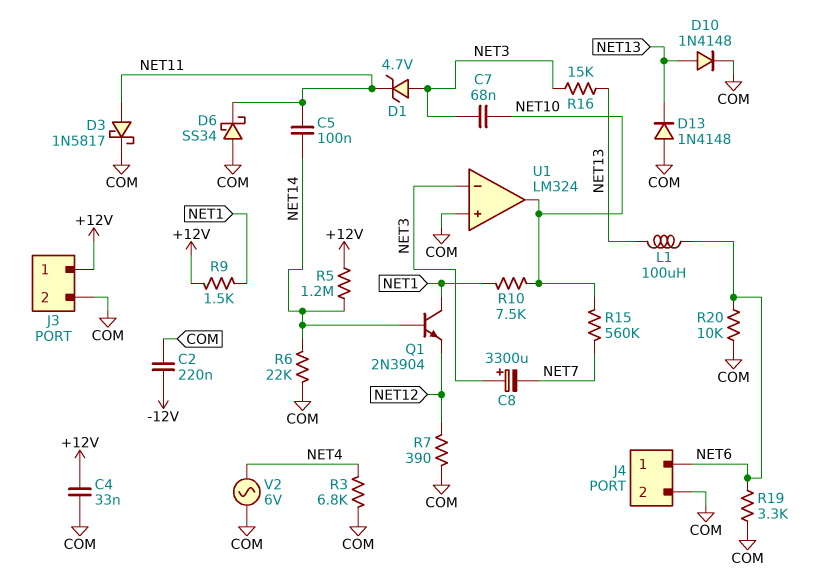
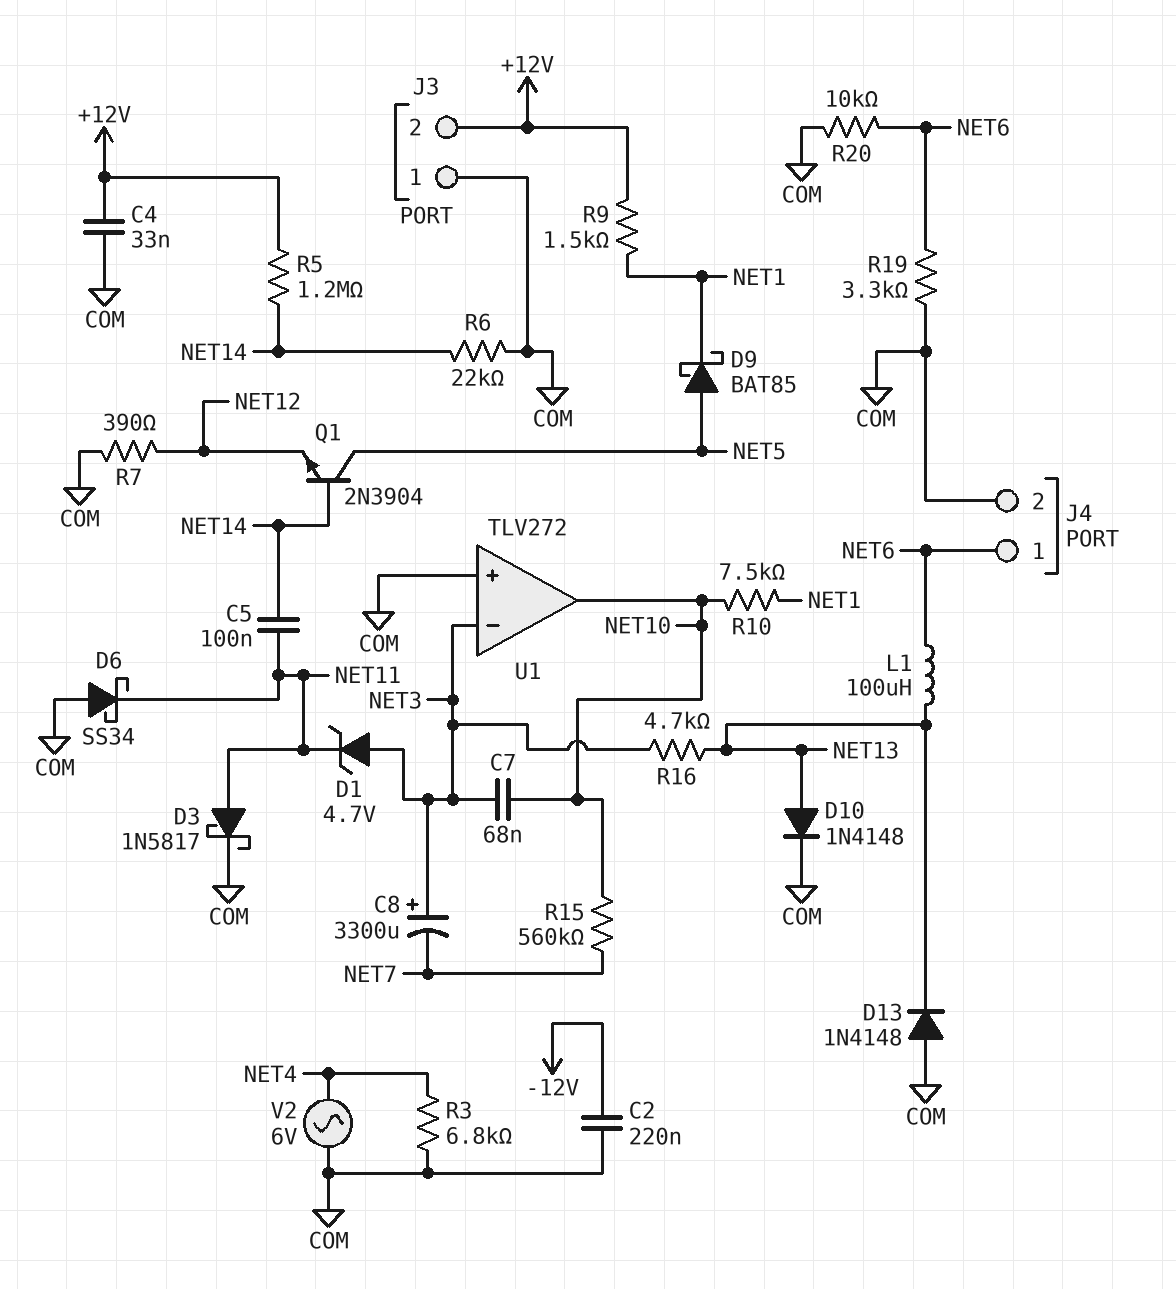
D9: none -> schottky BAT85 (A NET5, K NET1)
J3 pin 1: +12V -> COM
J3 pin 2: COM -> +12V
Q1: NPN 2N3904 (B NET14, C NET1, E NET12) -> NPN 2N3904 (B NET14, C NET5, E NET12)
R16: 15k (NET3, NET13) -> 4.7k (NET3, NET13)
U1: LM324 -> TLV272

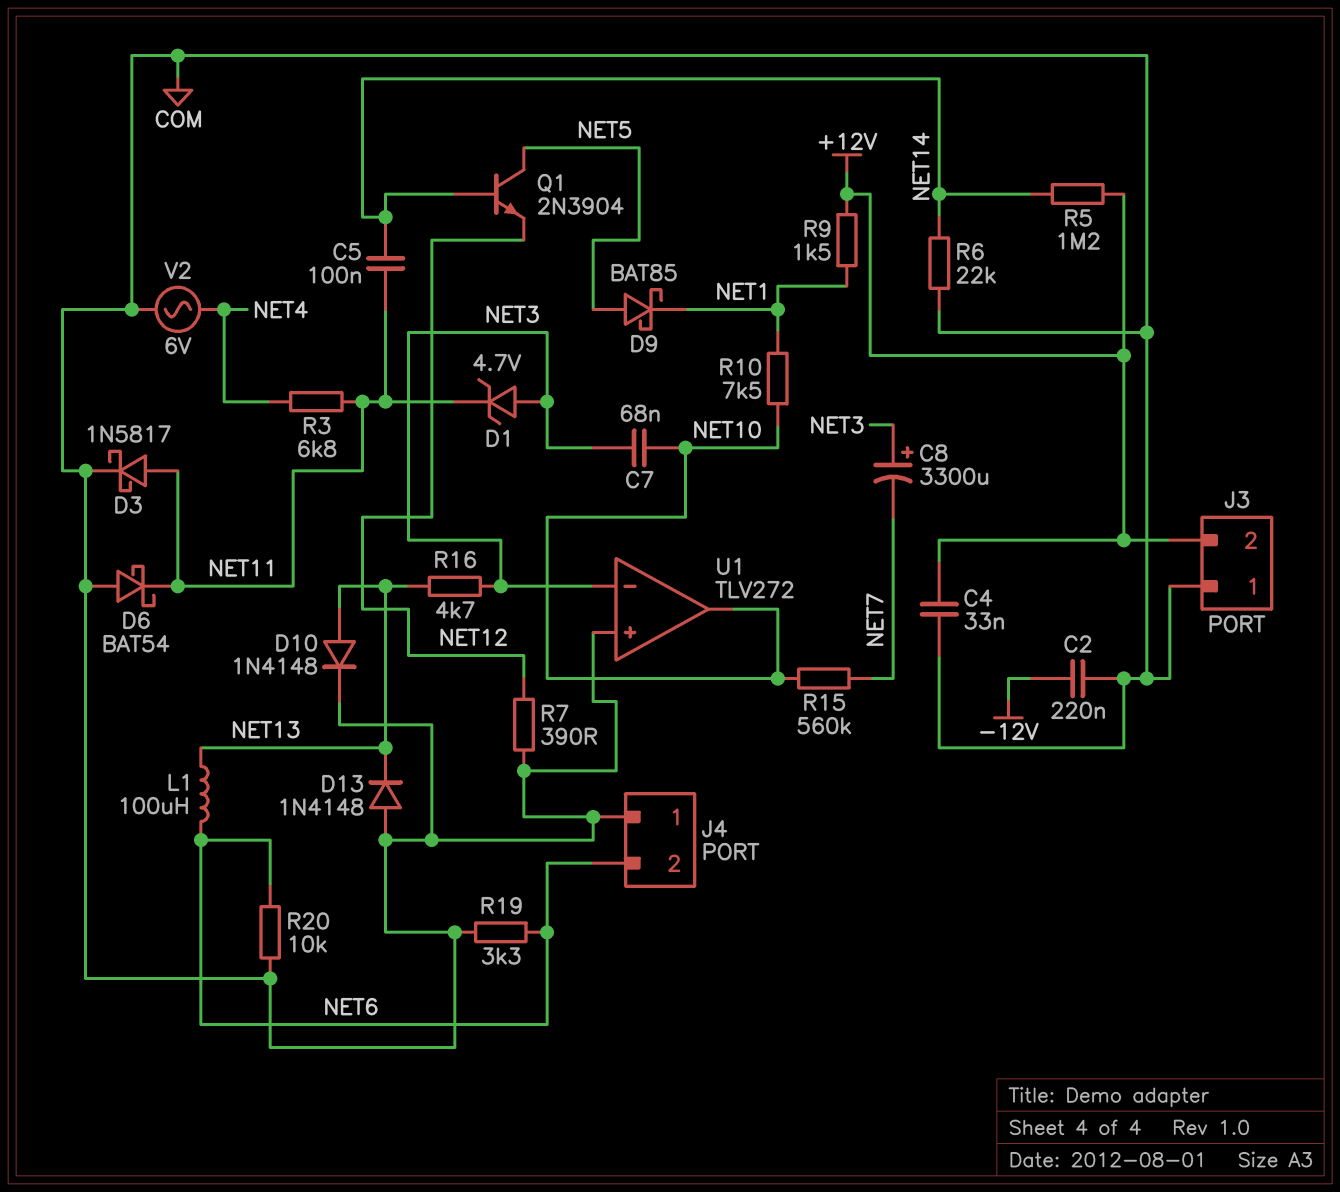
D6: schottky SS34 (A COM, K NET11) -> schottky BAT54 (A COM, K NET11)
J4 pin 1: NET6 -> COM
J4 pin 2: COM -> NET6
R3: 6.8k (COM, NET4) -> 6.8k (NET4, NET11)

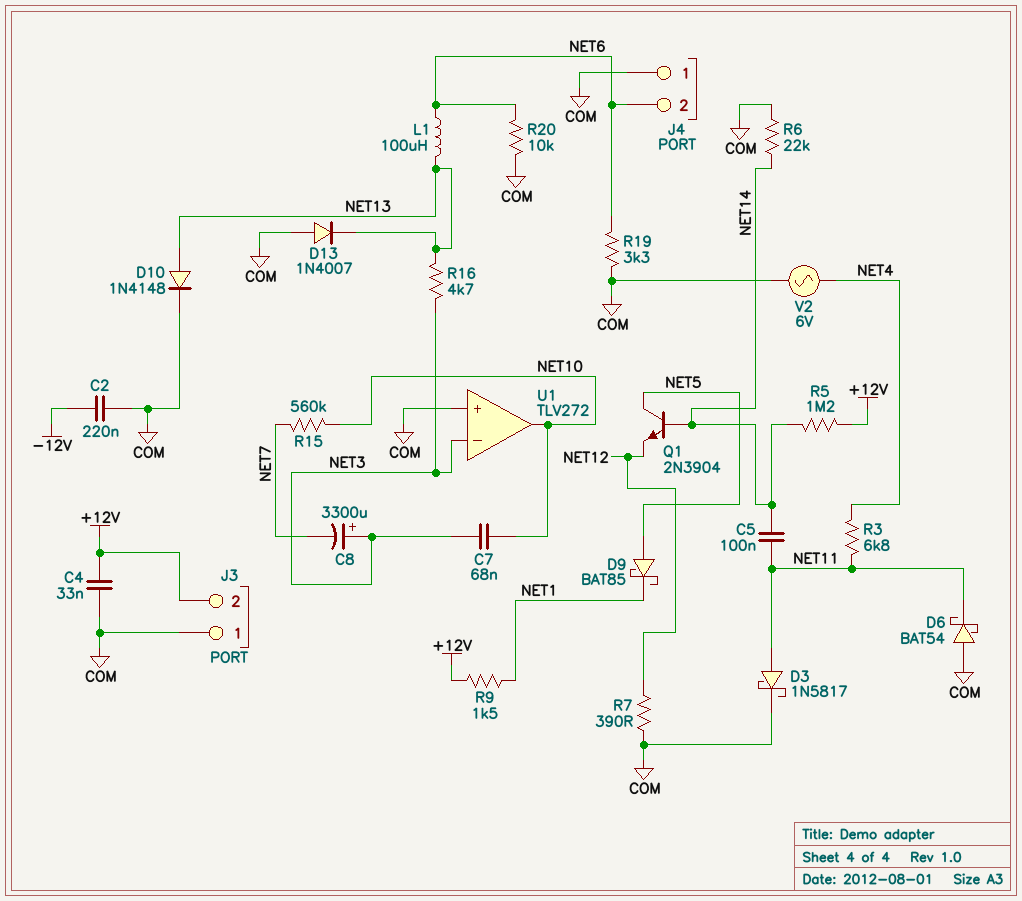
D1: zener 4.7V (A NET3, K NET11) -> none
D13: diode 1N4148 (A COM, K NET13) -> diode 1N4007 (A COM, K NET13)
R10: 7.5k (NET1, NET10) -> none

